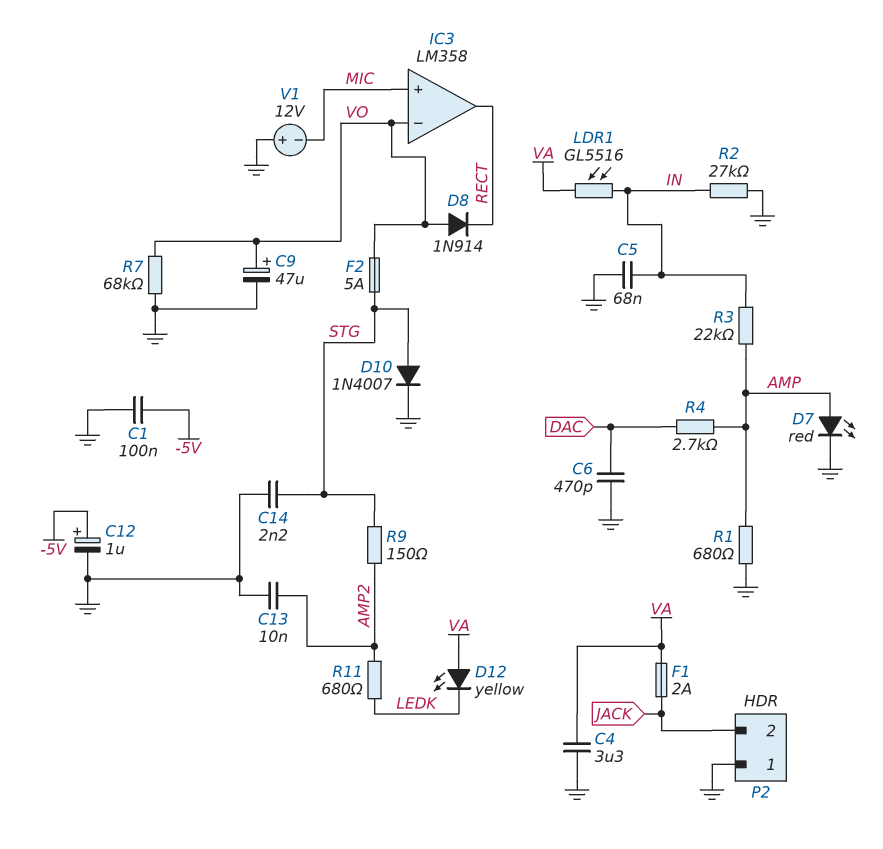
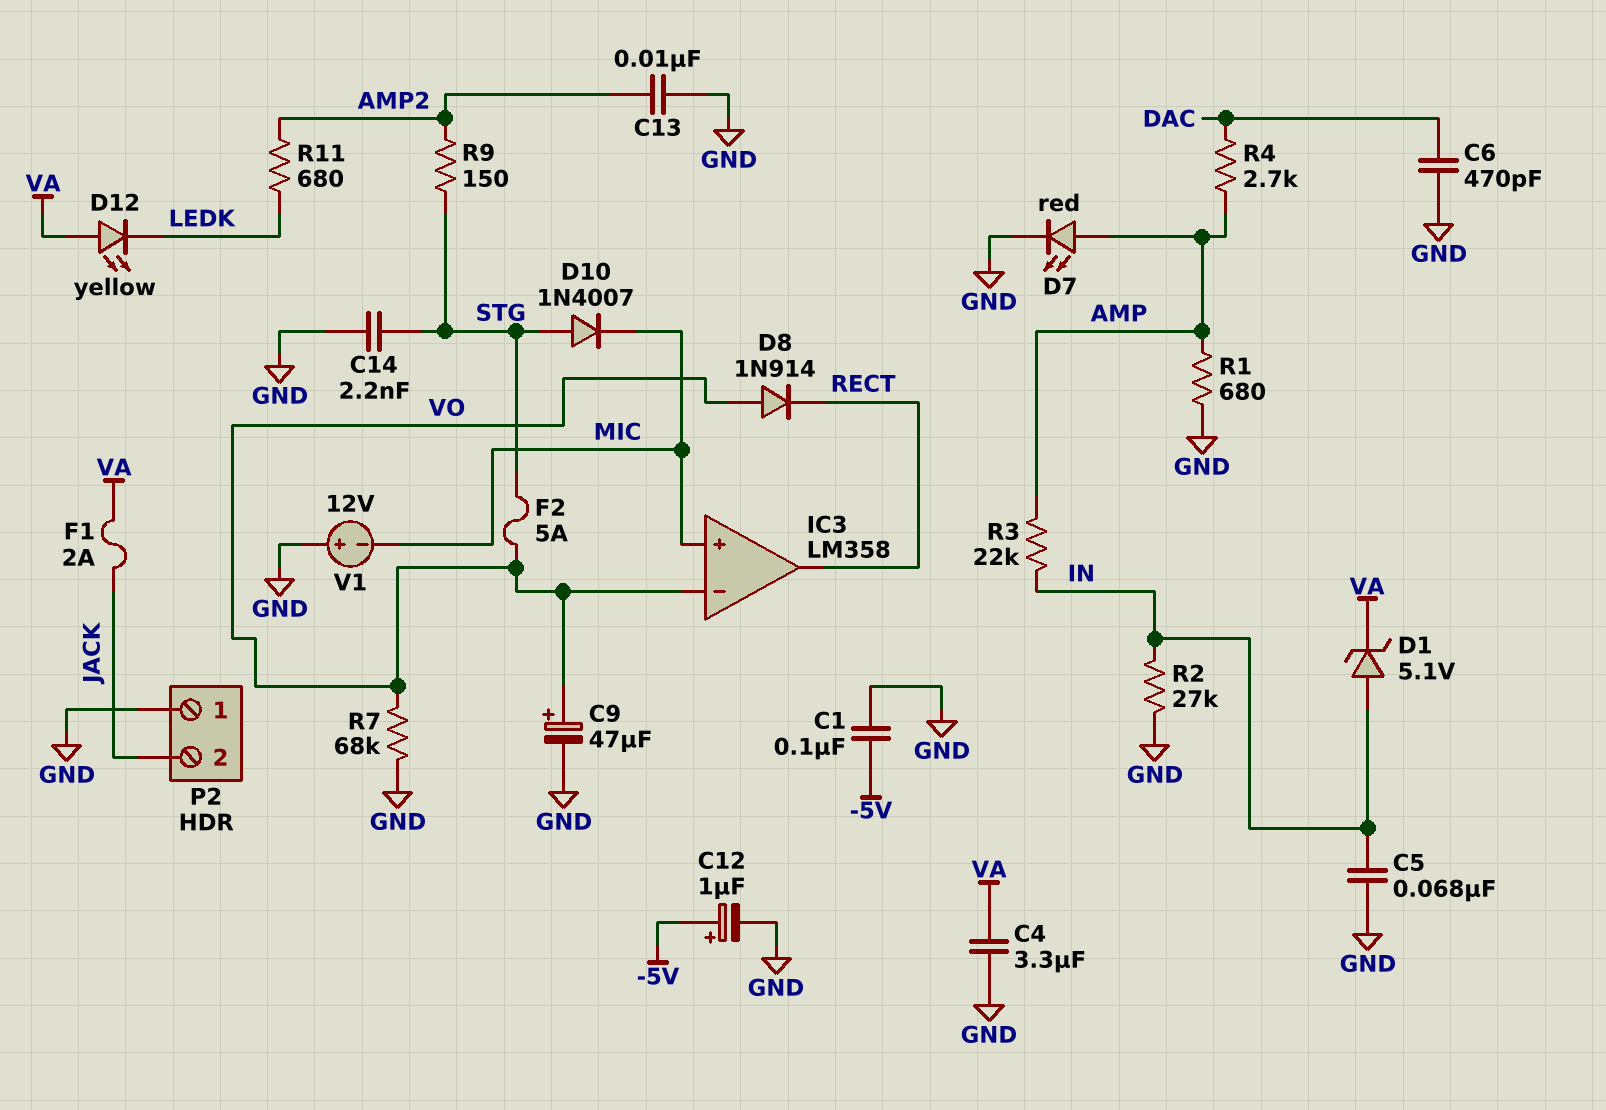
D1: none -> zener 5.1V (A IN, K VA)
D10: diode 1N4007 (A STG, K GND) -> diode 1N4007 (A STG, K MIC)
LDR1: GL5516 (IN, VA) -> none

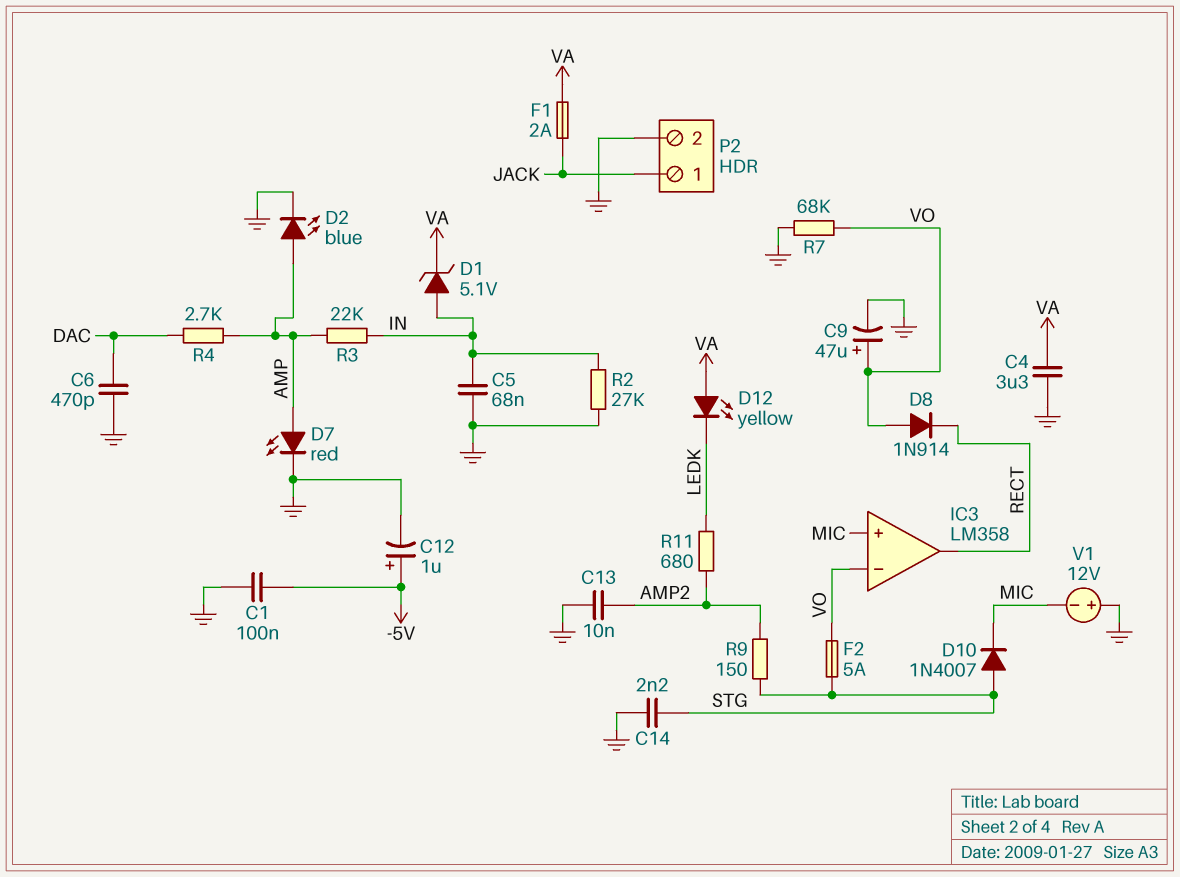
D2: none -> LED blue (A AMP, K GND)
P2 pin 1: GND -> JACK
P2 pin 2: JACK -> GND
R1: 680 (AMP, GND) -> none

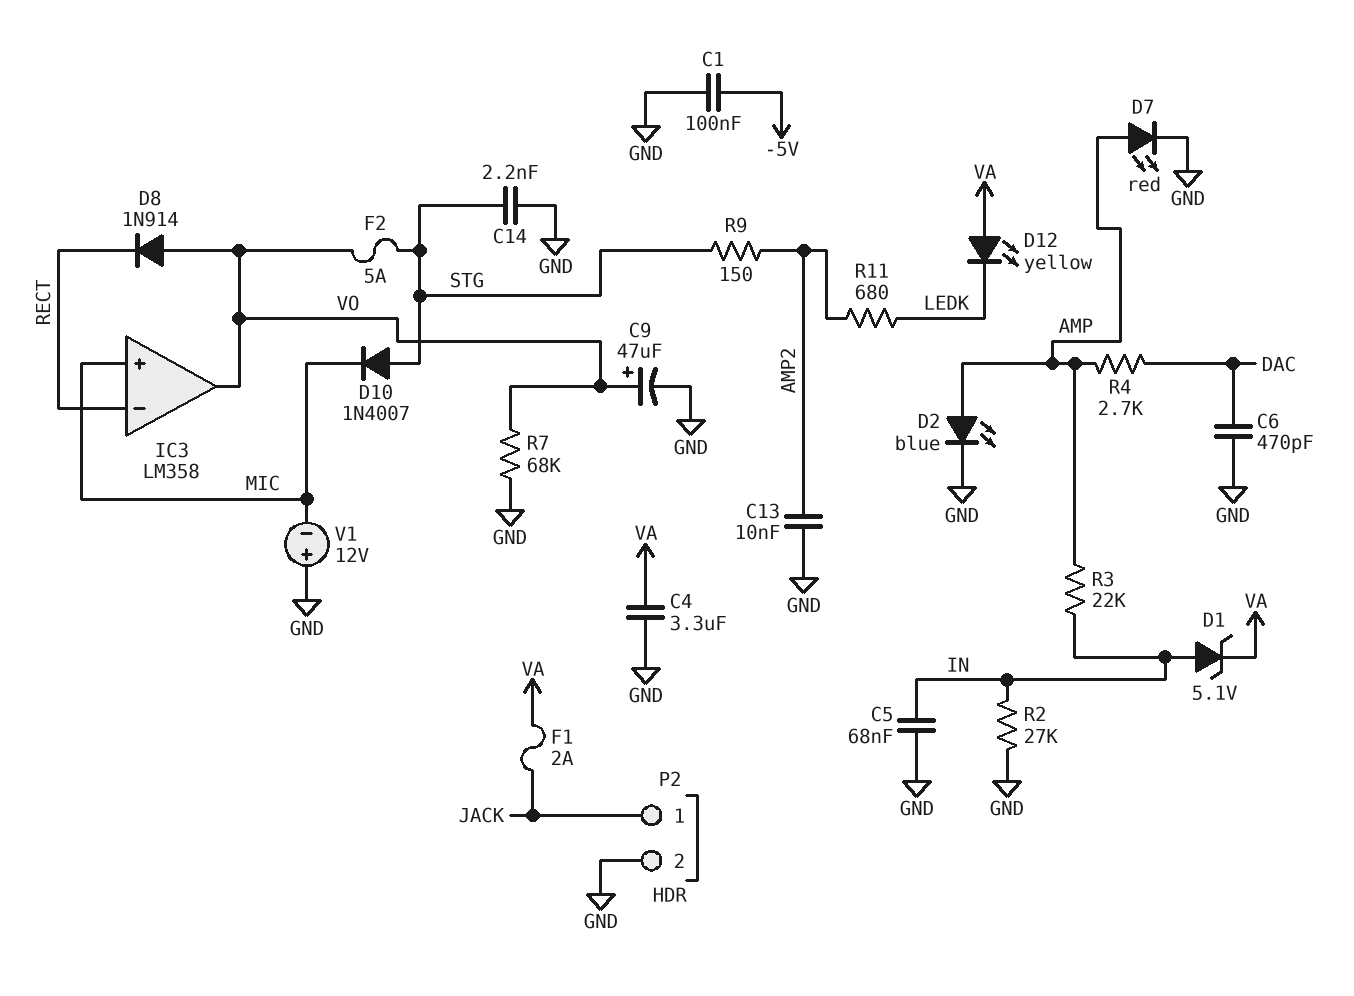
C12: 1uF (plus -5V, minus GND) -> none
IC3 pin in-: VO -> RECT
IC3 pin out: RECT -> VO

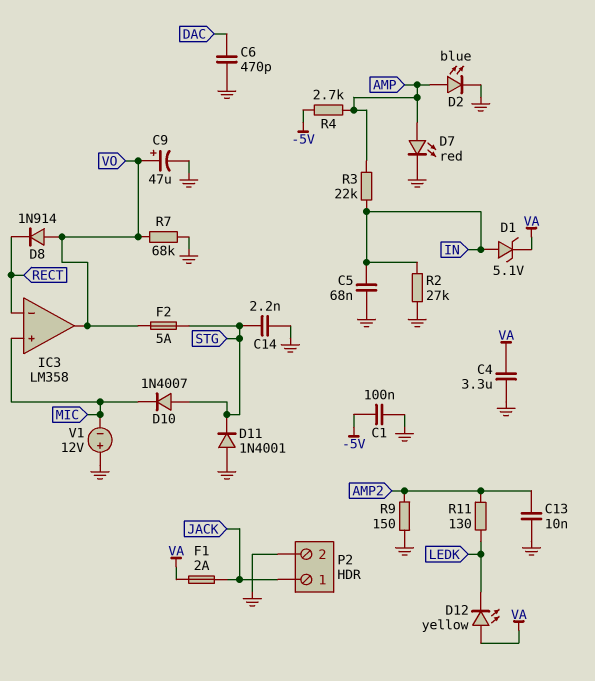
D11: none -> diode 1N4001 (A GND, K STG)
R4: 2.7k (AMP, DAC) -> 2.7k (-5V, AMP)
R9: 150 (AMP2, STG) -> 150 (AMP2, GND)
R11: 680 (AMP2, LEDK) -> 130 (AMP2, LEDK)

